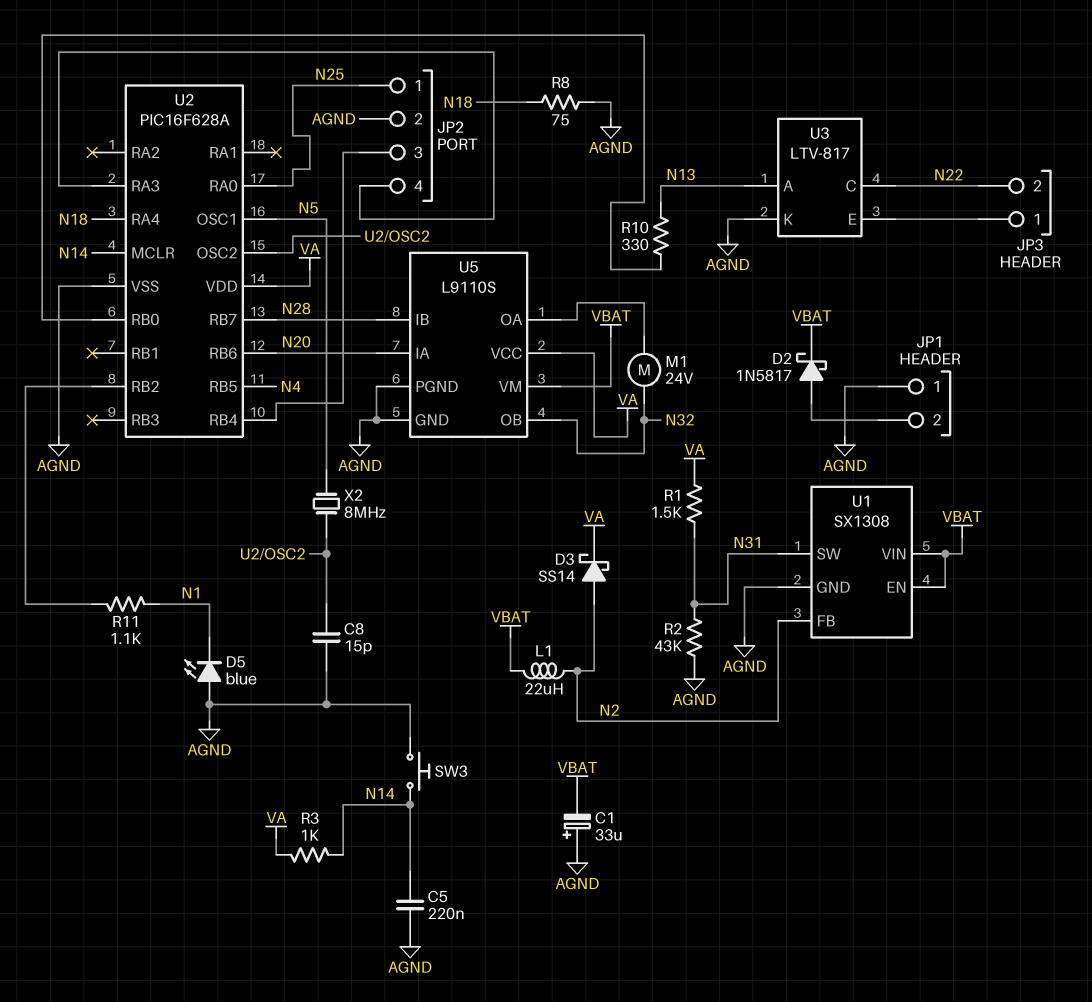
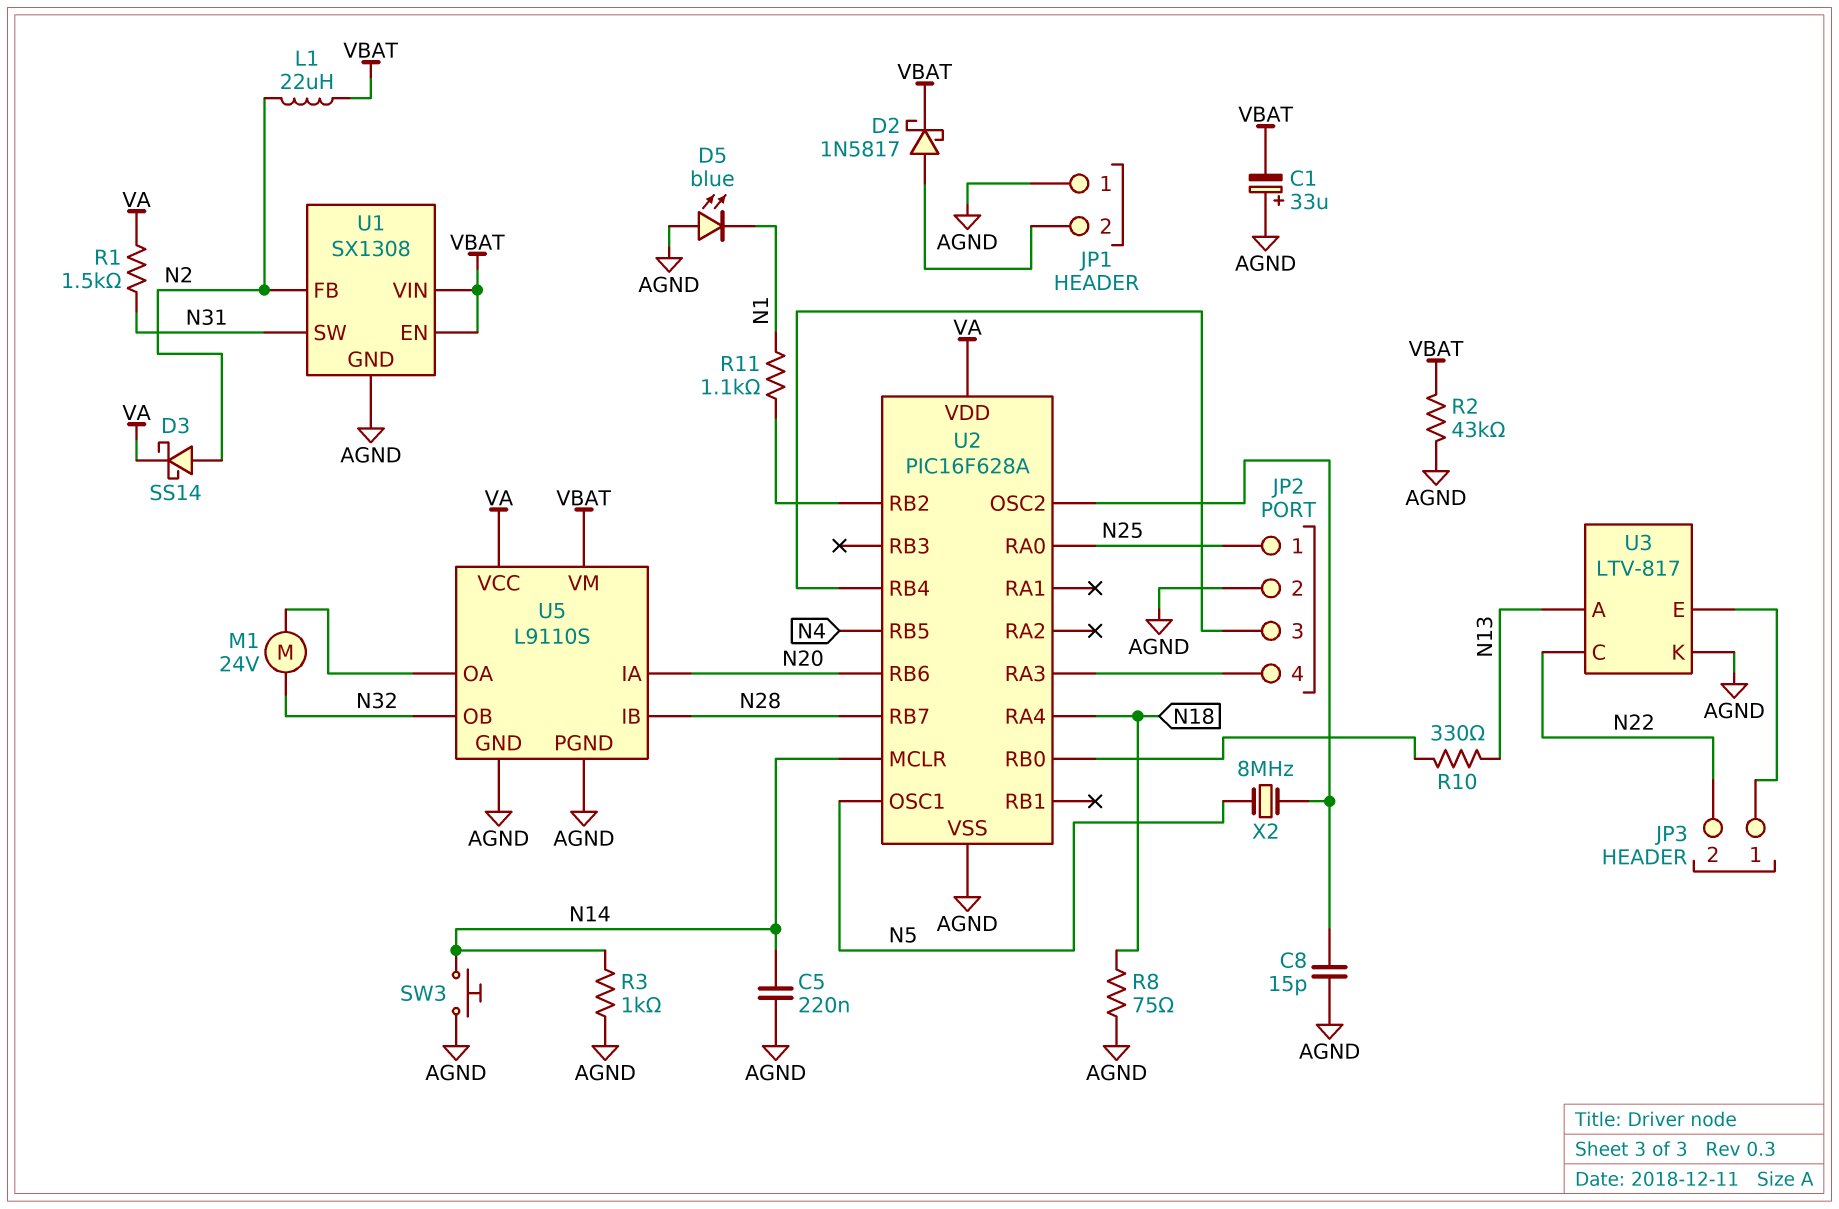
R2: 43k (AGND, N31) -> 43k (AGND, VBAT)
R3: 1k (N14, VA) -> 1k (AGND, N14)

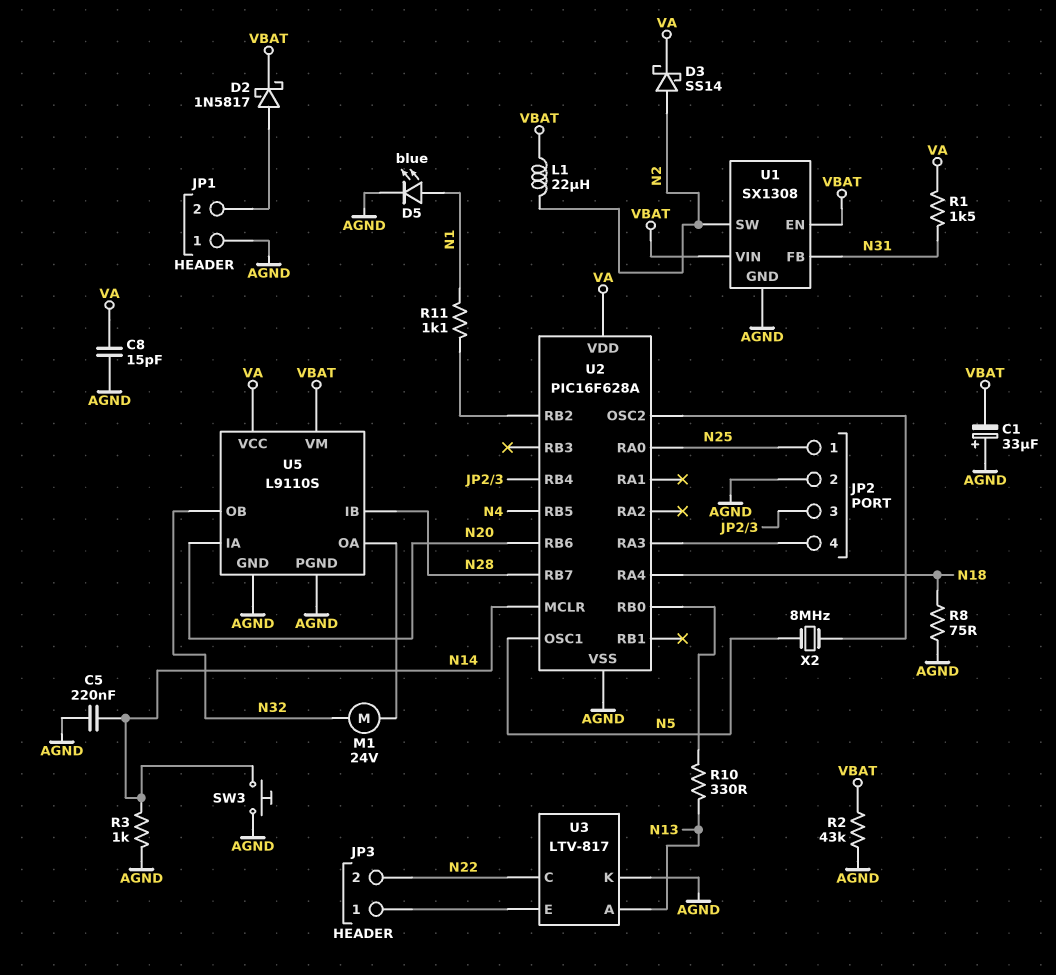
C8: 15pF (AGND, U2/OSC2) -> 15pF (AGND, VA)
D5: LED blue (A AGND, K N1) -> LED blue (A N1, K AGND)
U1 pin FB: N2 -> N31
U1 pin SW: N31 -> N2

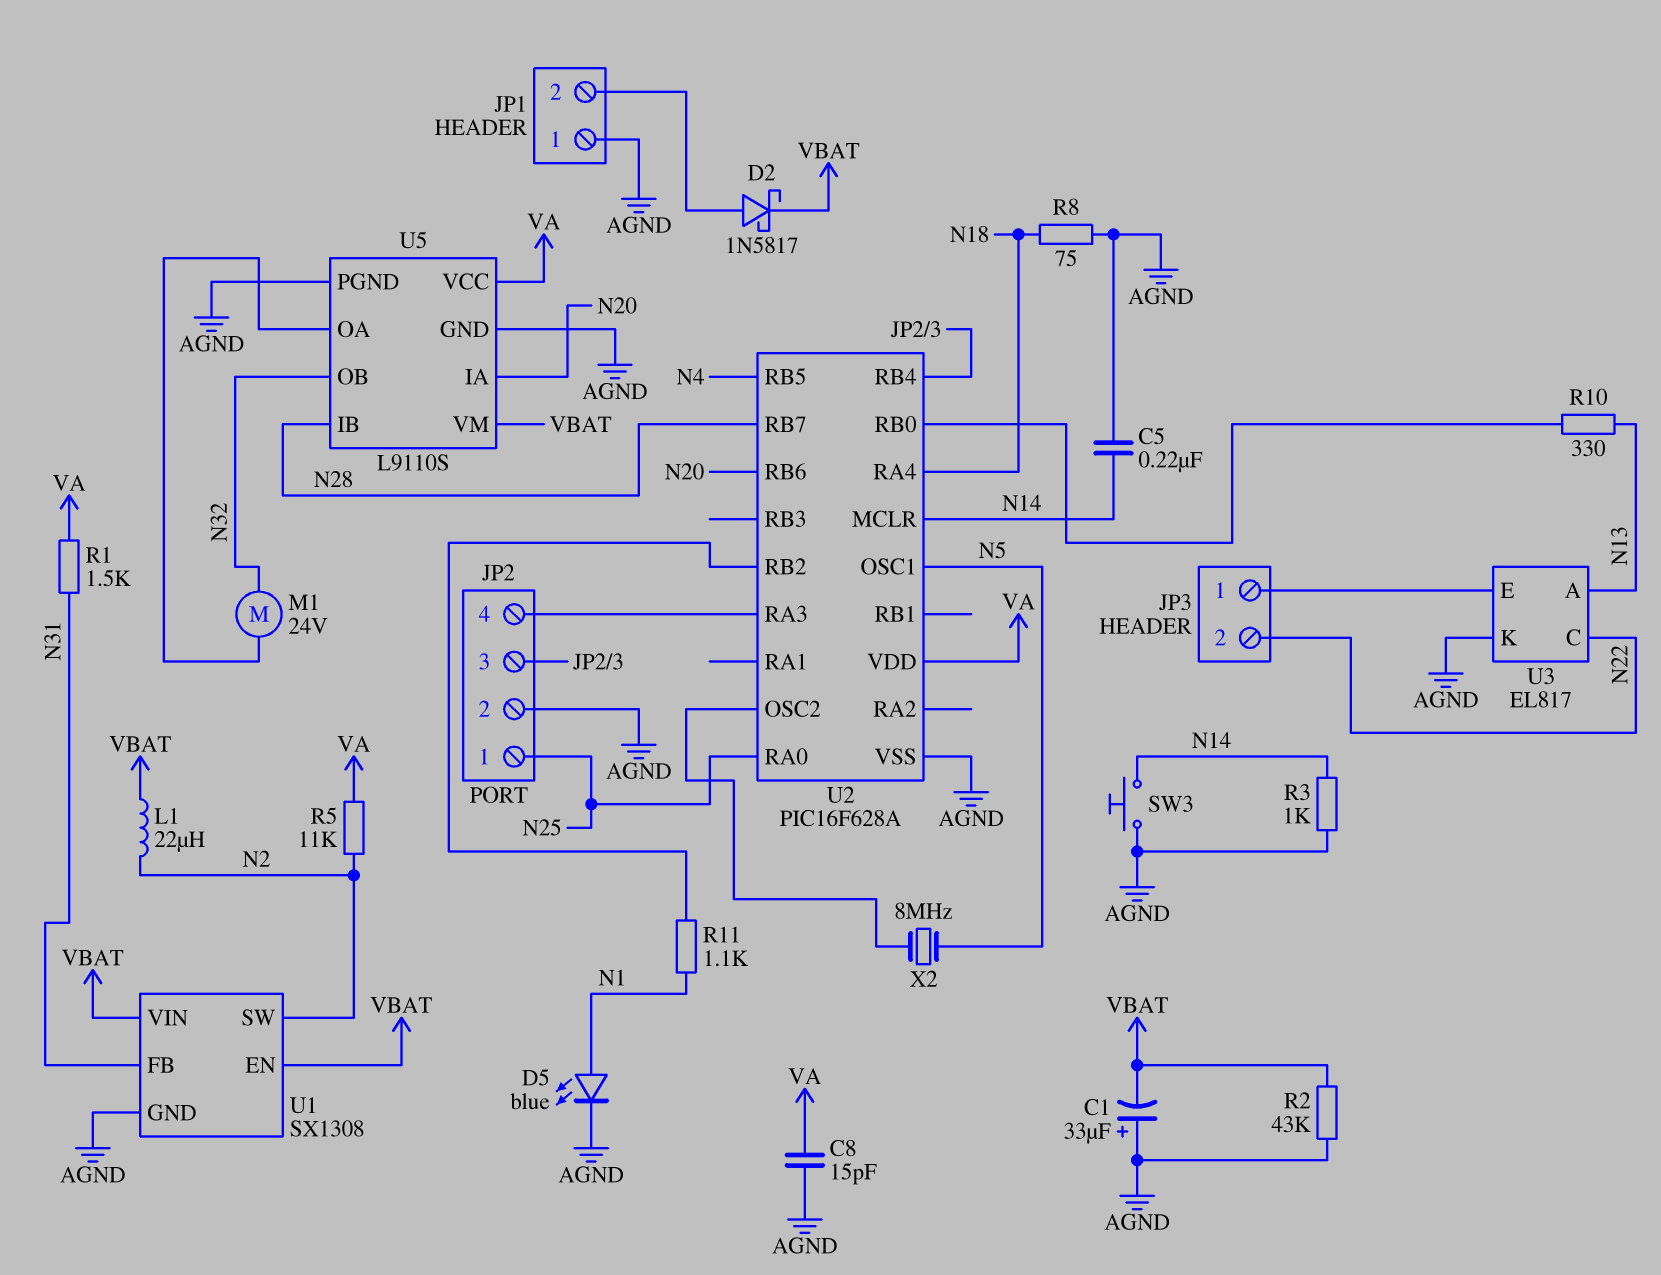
D3: schottky SS14 (A N2, K VA) -> none
R5: none -> 11k (N2, VA)
U3: LTV-817 -> EL817

